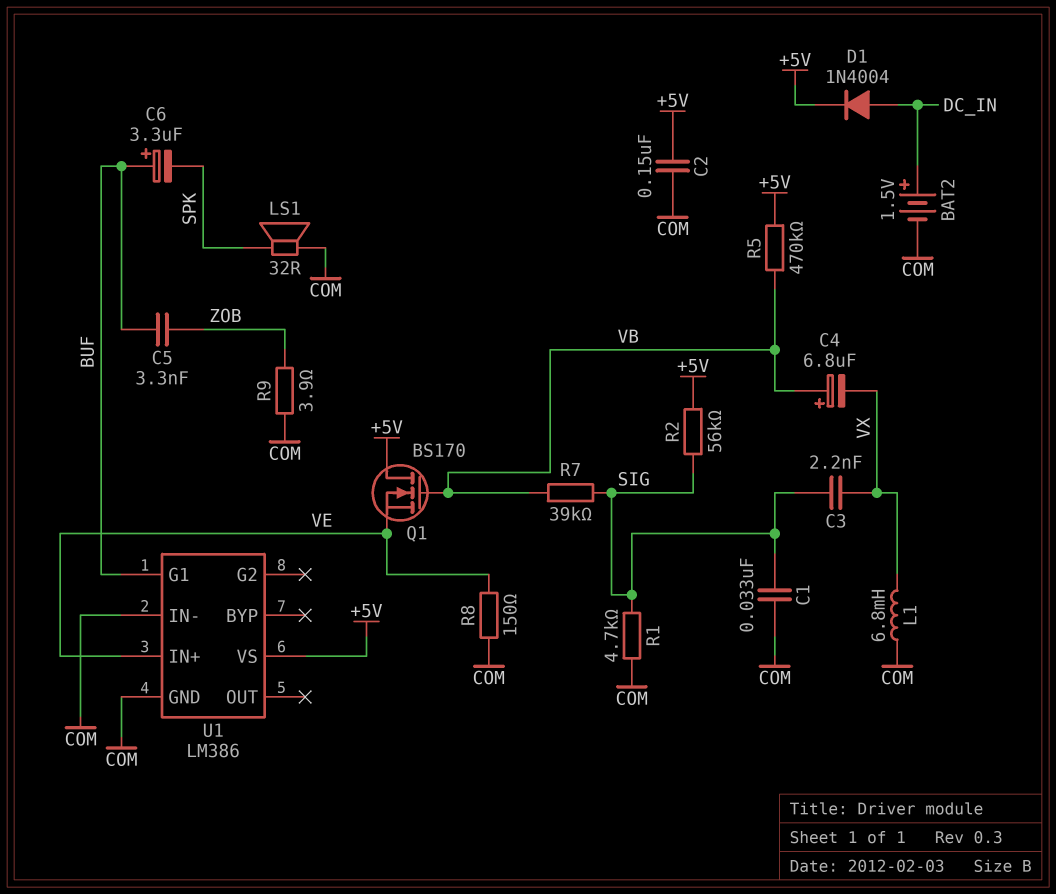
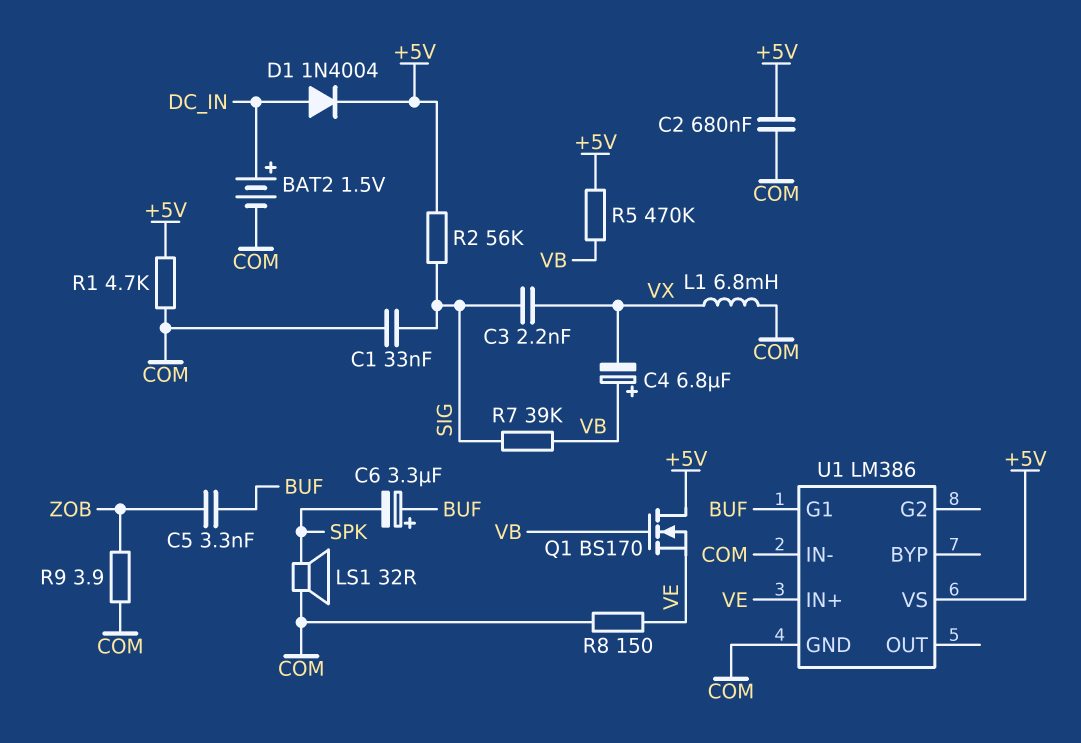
C2: 150nF (+5V, COM) -> 680nF (+5V, COM)
R1: 4.7k (COM, SIG) -> 4.7k (+5V, COM)

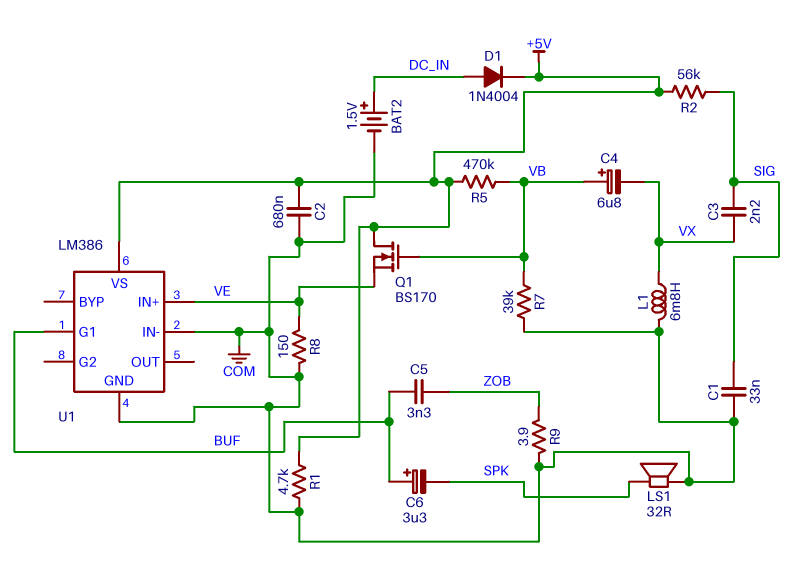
R7: 39k (SIG, VB) -> 39k (COM, VB)

